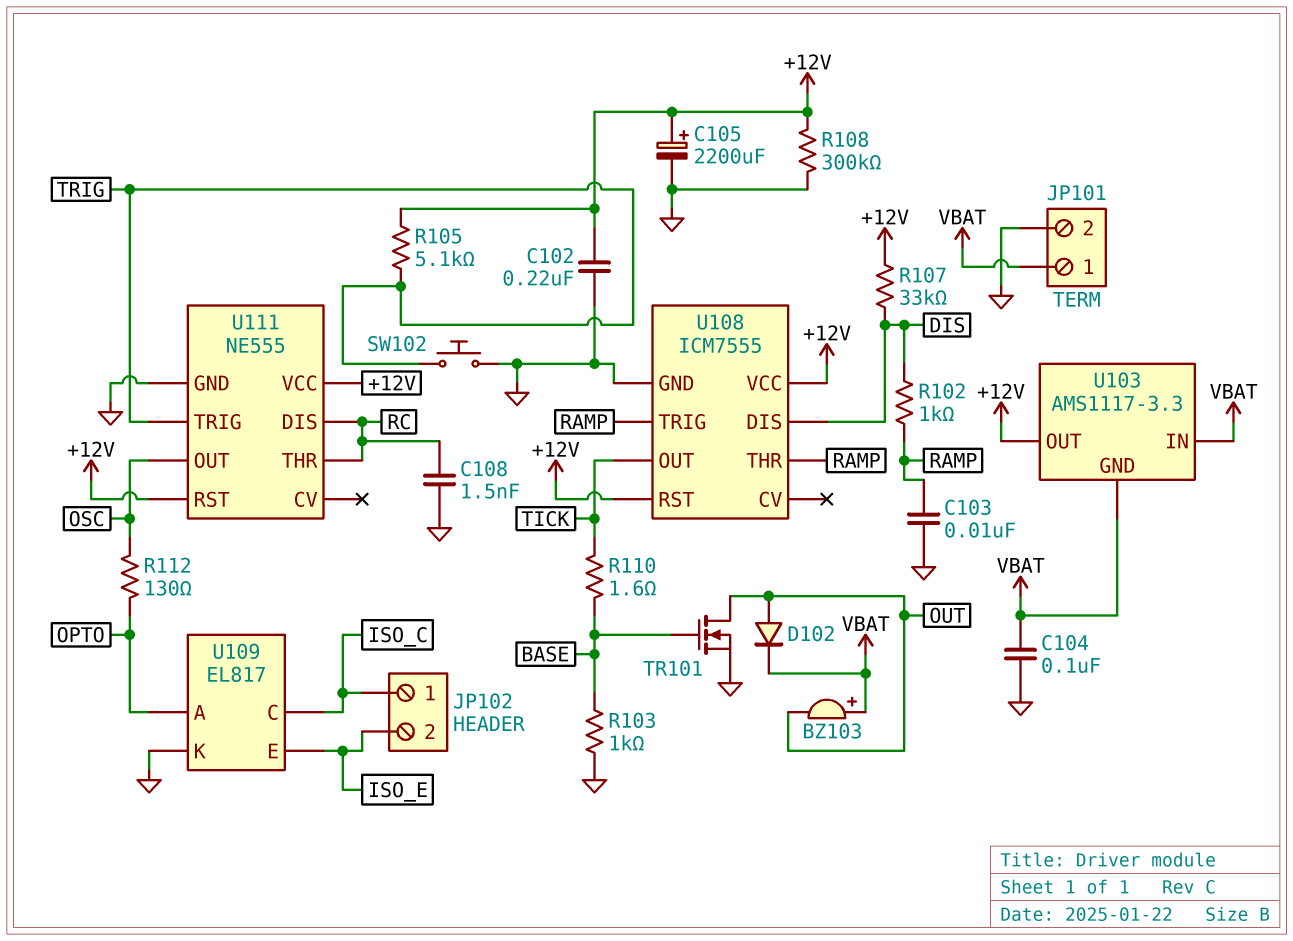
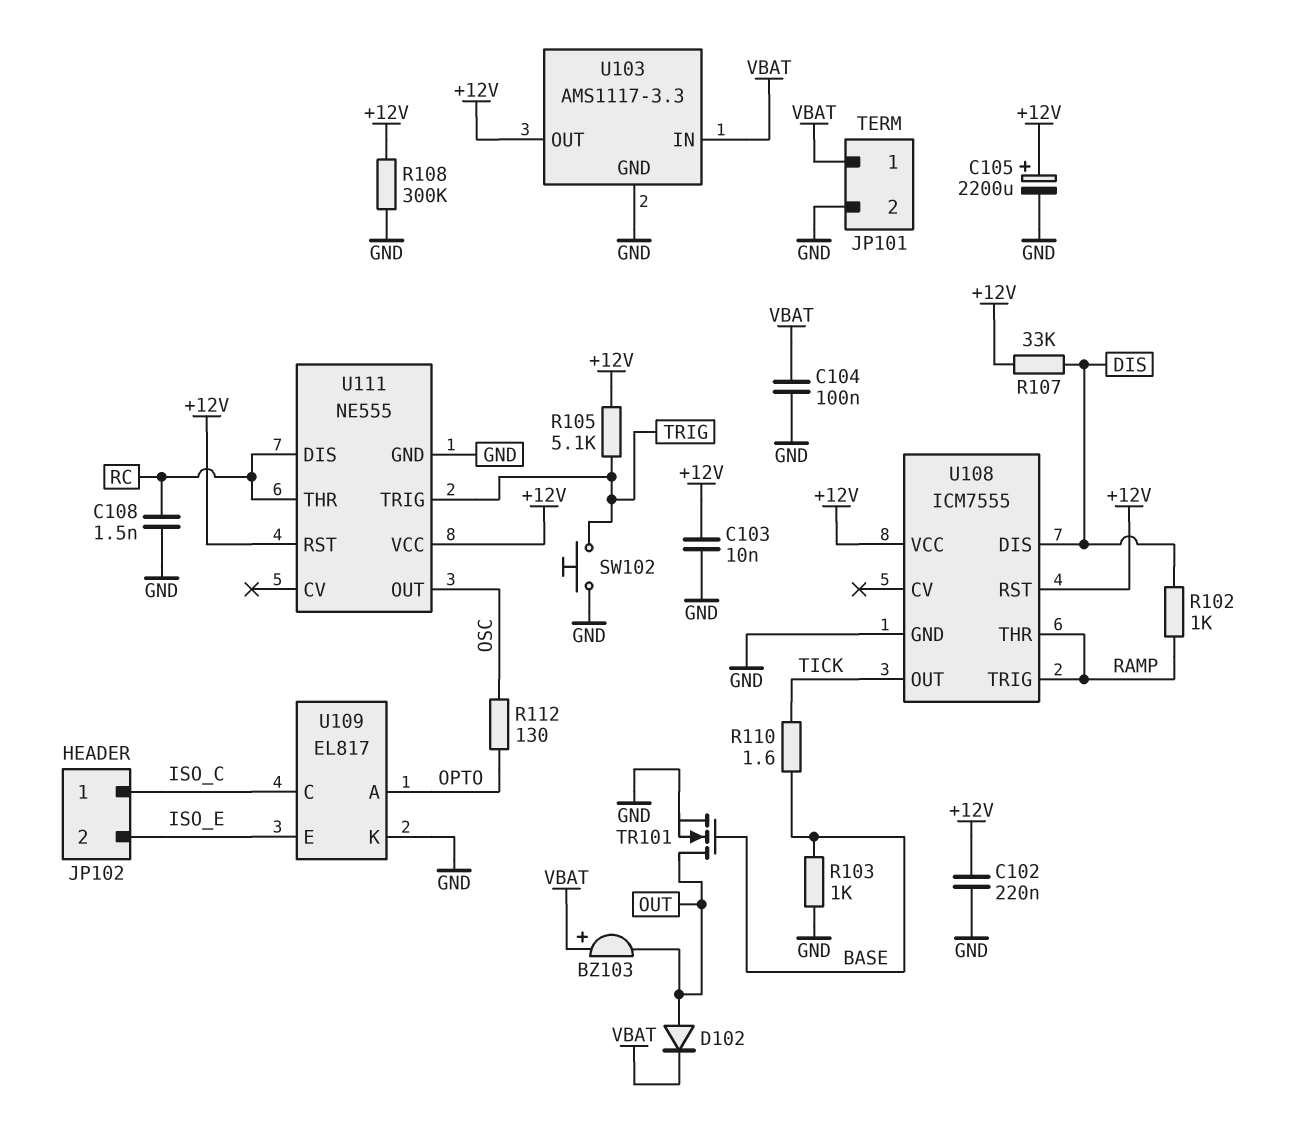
C103: 10nF (GND, RAMP) -> 10nF (+12V, GND)
U103 pin GND: VBAT -> GND

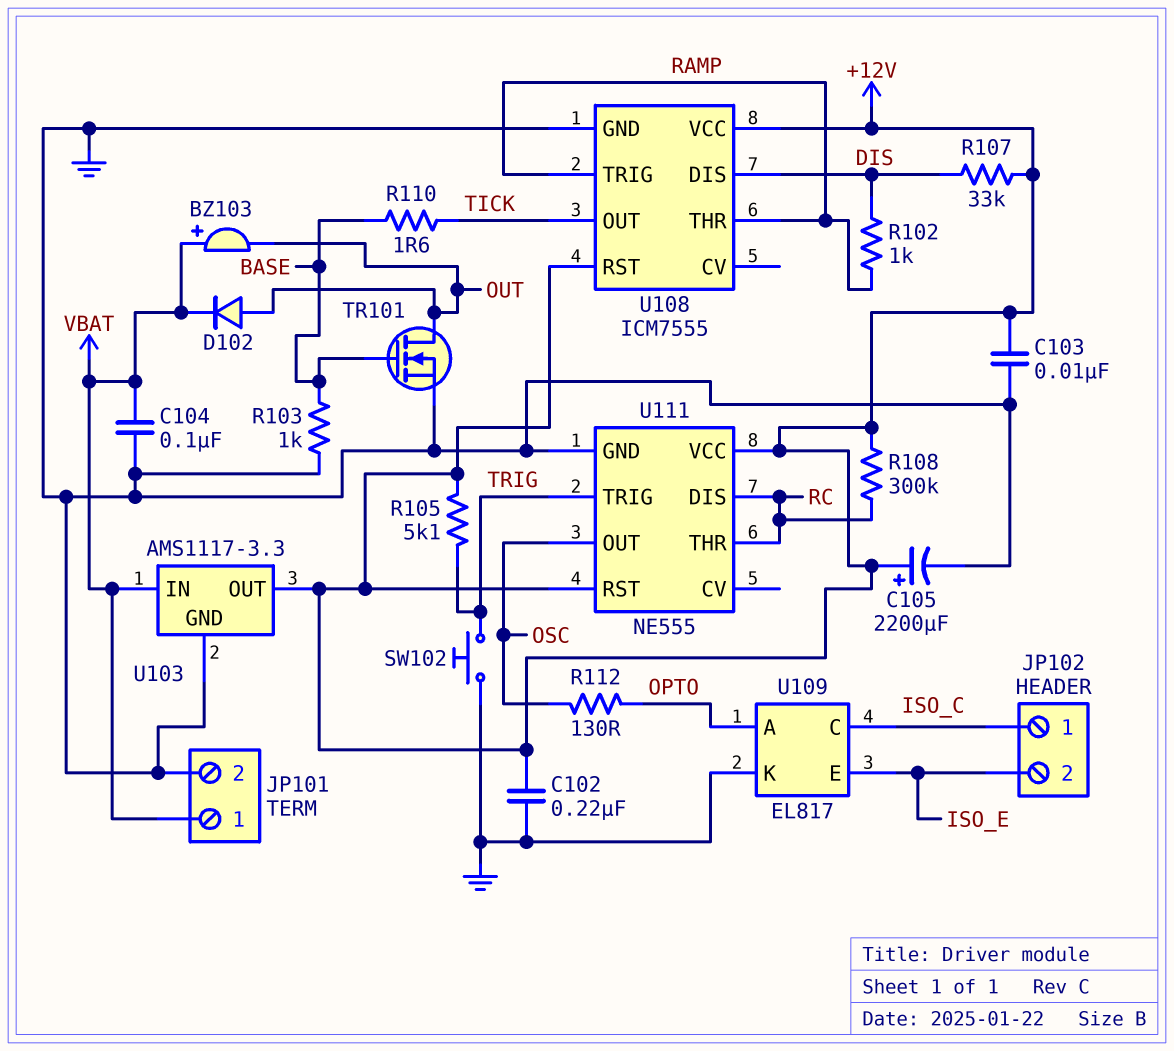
C108: 1.5nF (GND, RC) -> none
R108: 300k (+12V, GND) -> 300k (+12V, RC)

